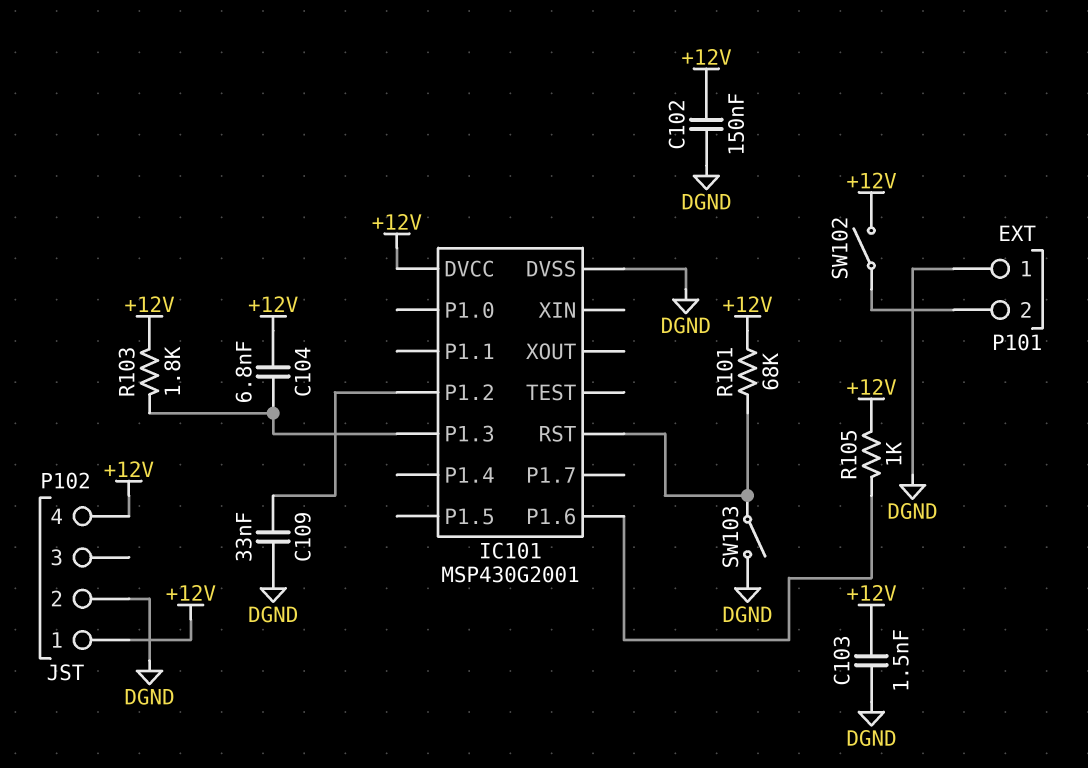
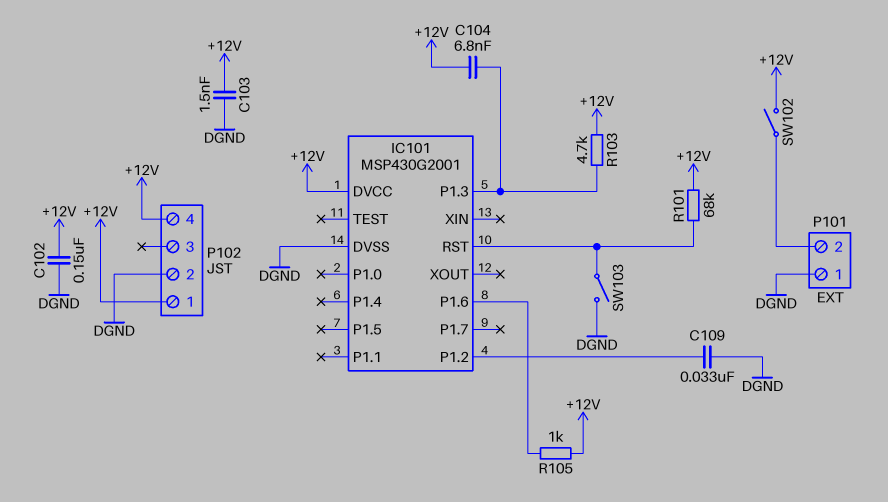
R103: 1.8k (+12V, IC101/P1.3) -> 4.7k (+12V, IC101/P1.3)

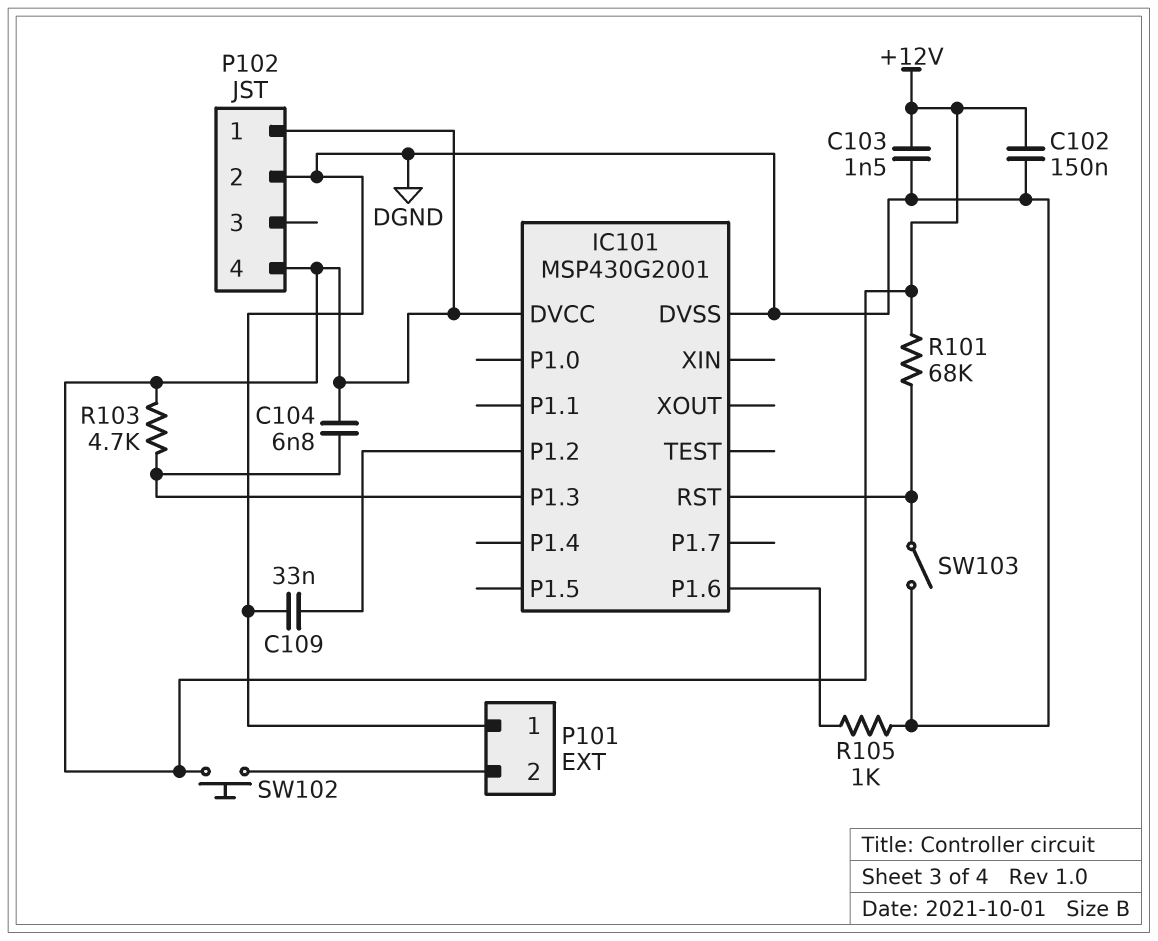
R105: 1k (+12V, IC101/P1.6) -> 1k (DGND, IC101/P1.6)
SW102: switch (+12V, P101/2) -> button (+12V, P101/2)

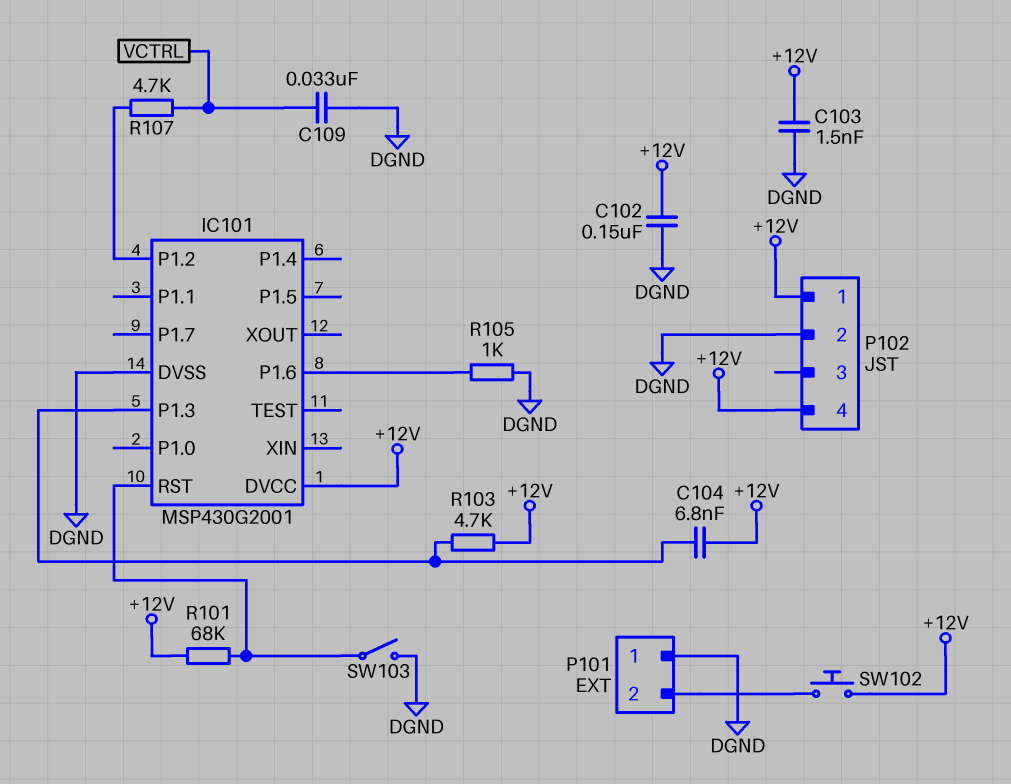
C109: 33nF (DGND, IC101/P1.2) -> 33nF (DGND, VCTRL)
R107: none -> 4.7k (IC101/P1.2, VCTRL)

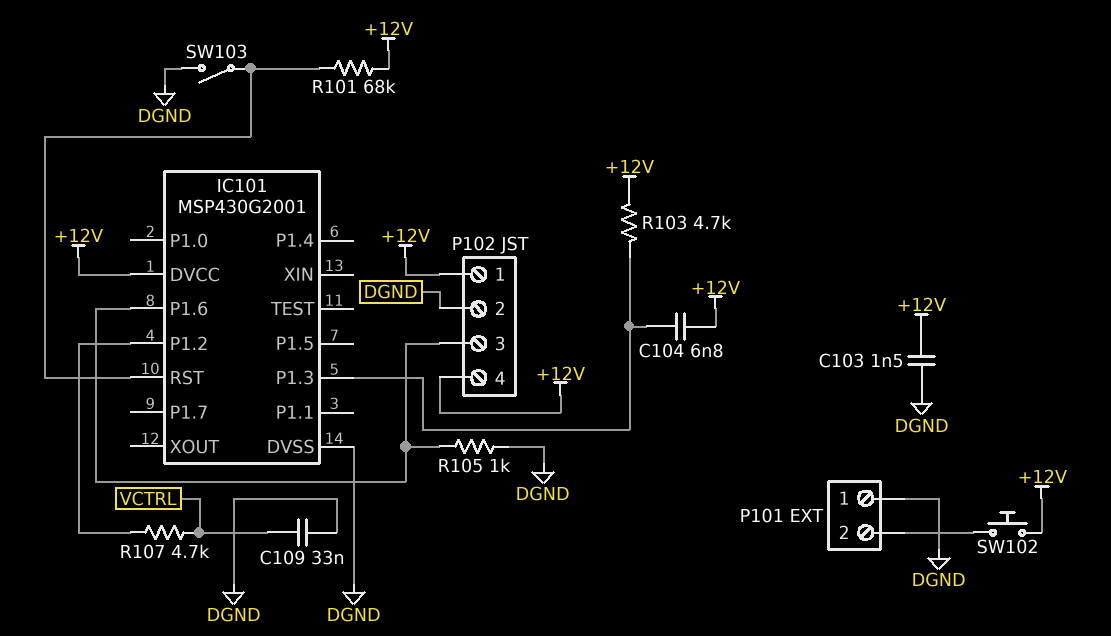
C102: 150nF (+12V, DGND) -> none
P102 pin 3: none -> IC101/P1.6

